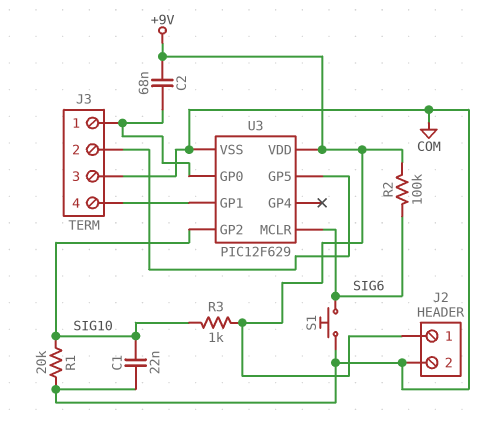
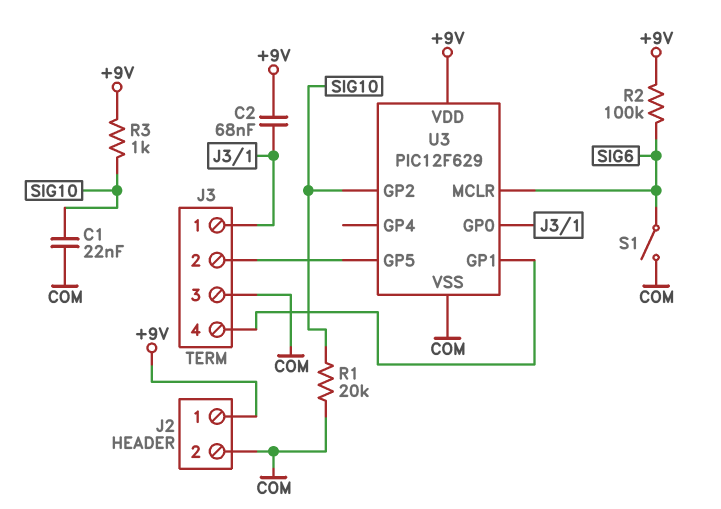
S1: button (COM, SIG6) -> switch (COM, SIG6)

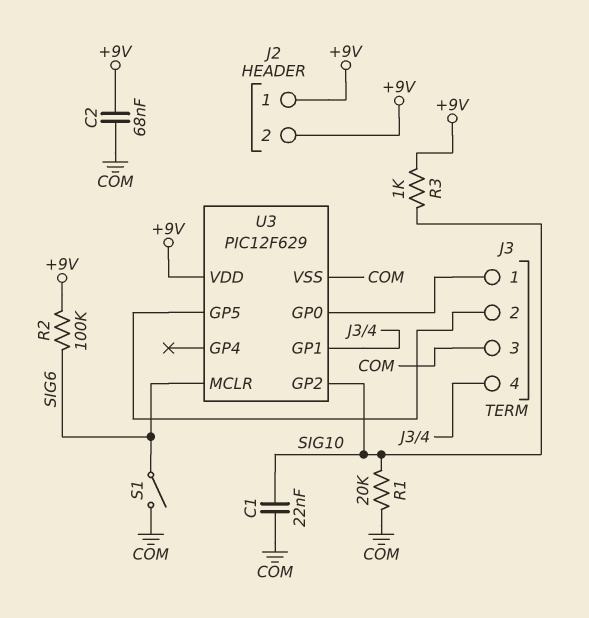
C2: 68nF (+9V, J3/1) -> 68nF (+9V, COM)
J2 pin 2: COM -> +9V

